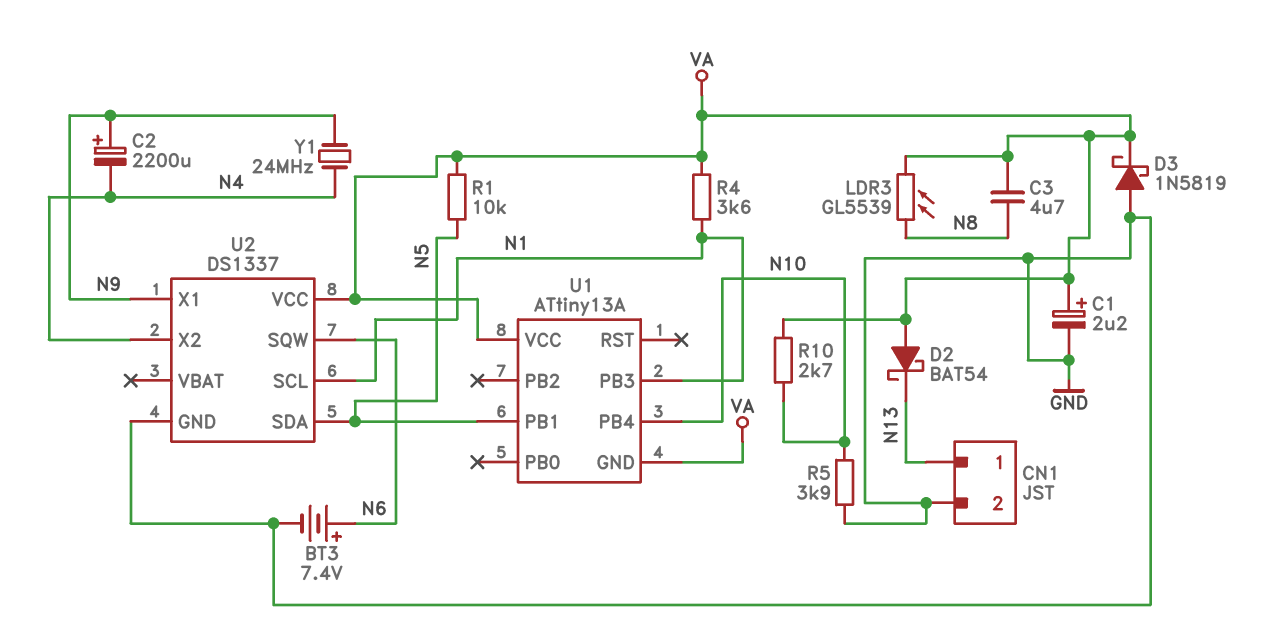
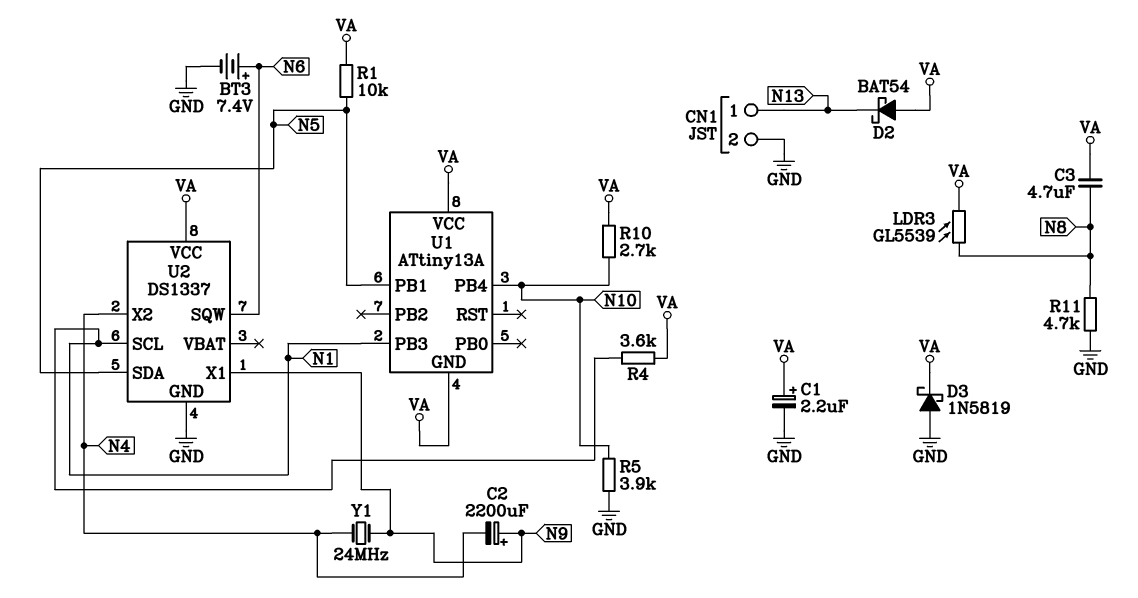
R11: none -> 4.7k (GND, N8)

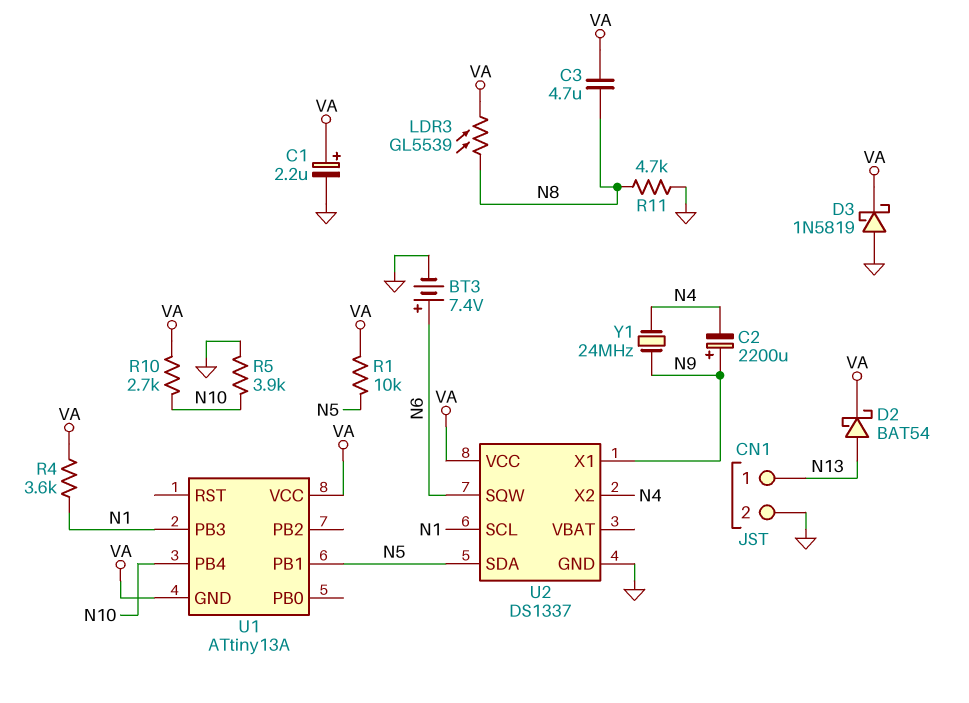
D2: schottky BAT54 (A VA, K N13) -> schottky BAT54 (A N13, K VA)

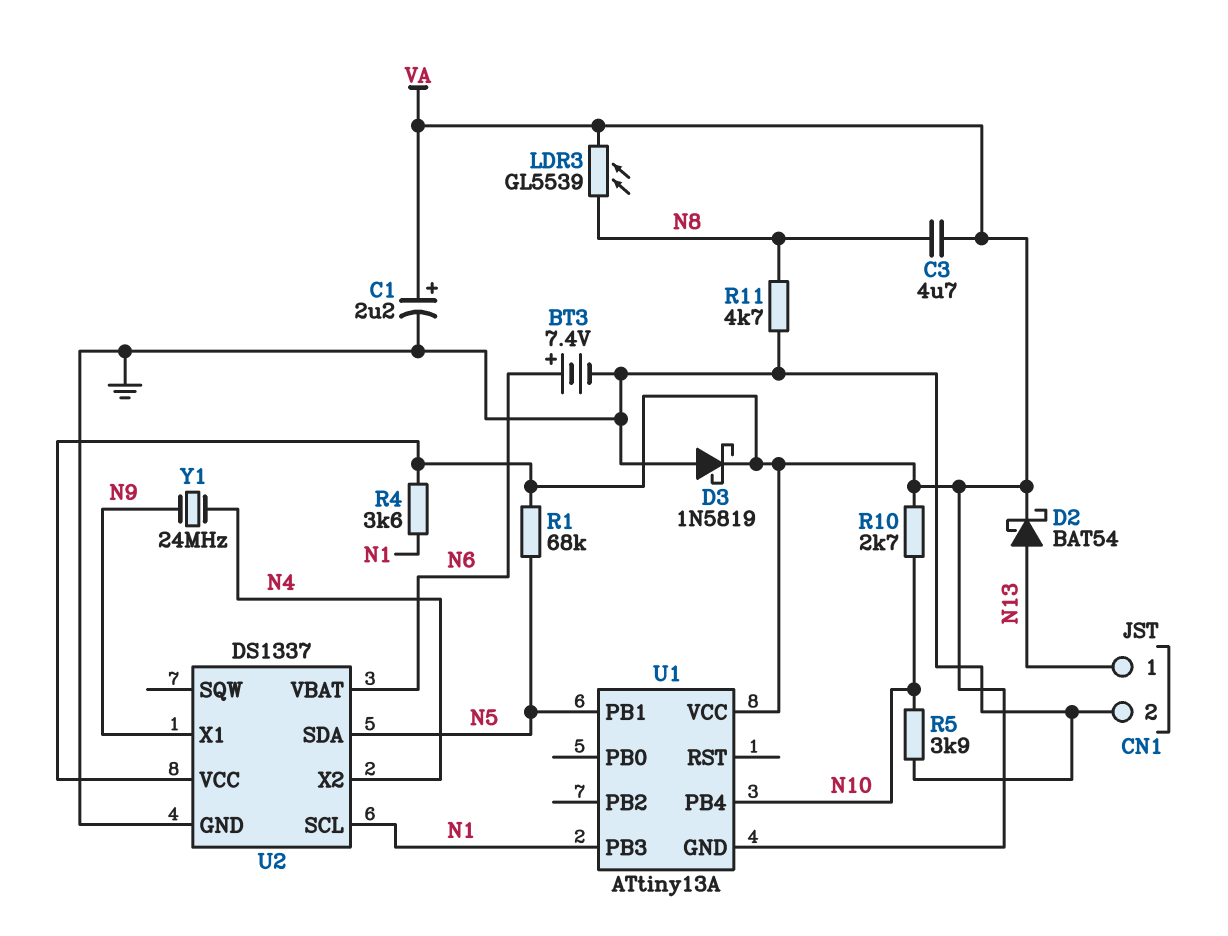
C2: 2200uF (plus N9, minus N4) -> none
R1: 10k (N5, VA) -> 68k (N5, VA)
U2 pin SQW: N6 -> none
U2 pin VBAT: none -> N6

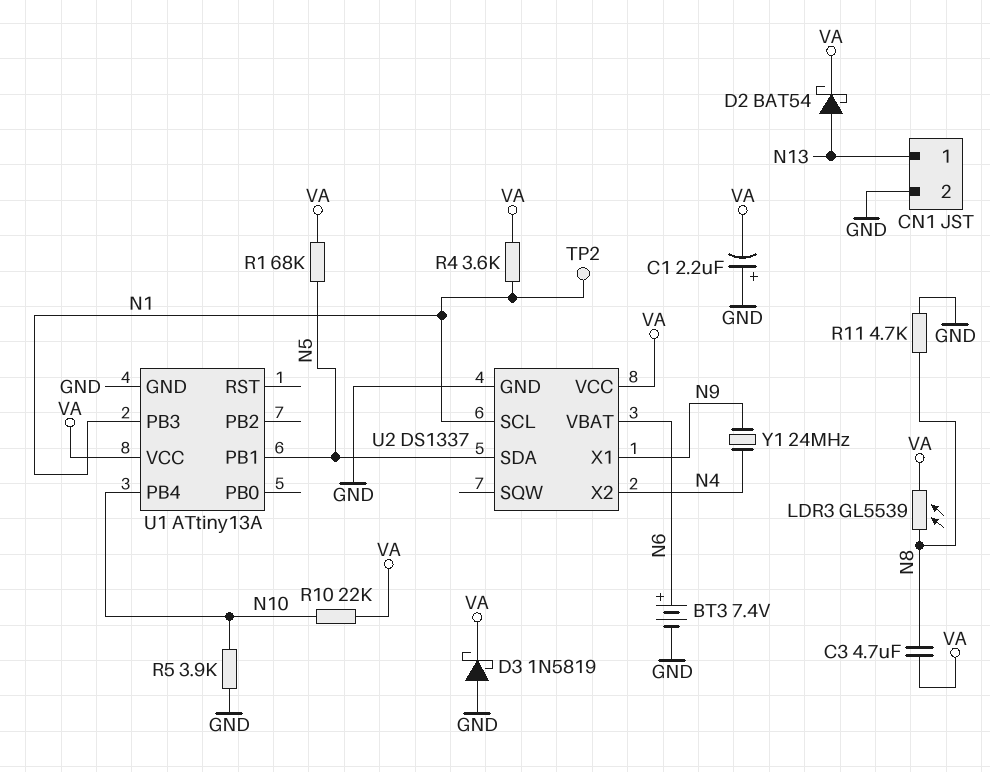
C1: 2.2uF (plus VA, minus GND) -> 2.2uF (plus GND, minus VA)
R10: 2.7k (N10, VA) -> 22k (N10, VA)
TP2: none -> test point (N1)
U1 pin GND: VA -> GND

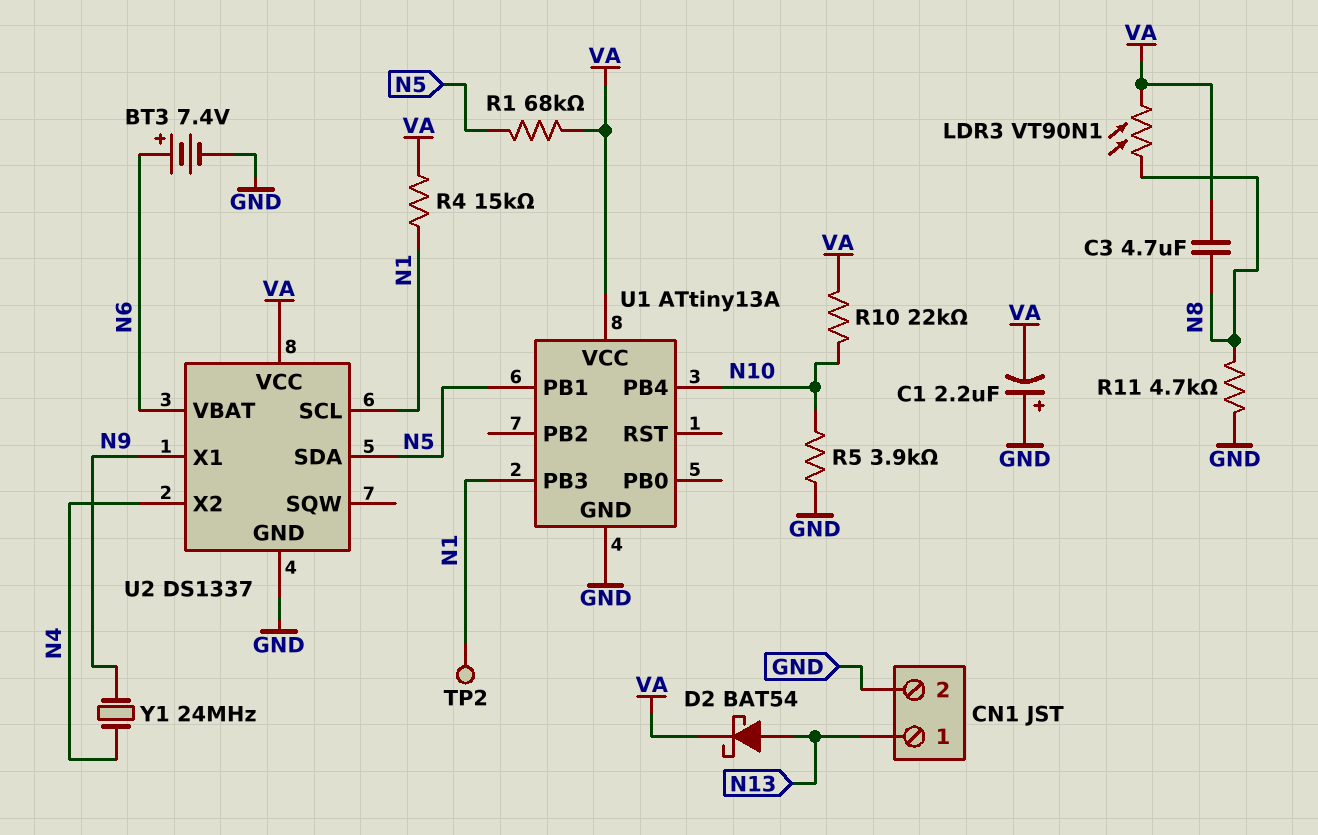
D3: schottky 1N5819 (A GND, K VA) -> none
LDR3: GL5539 (N8, VA) -> VT90N1 (N8, VA)
R4: 3.6k (N1, VA) -> 15k (N1, VA)

